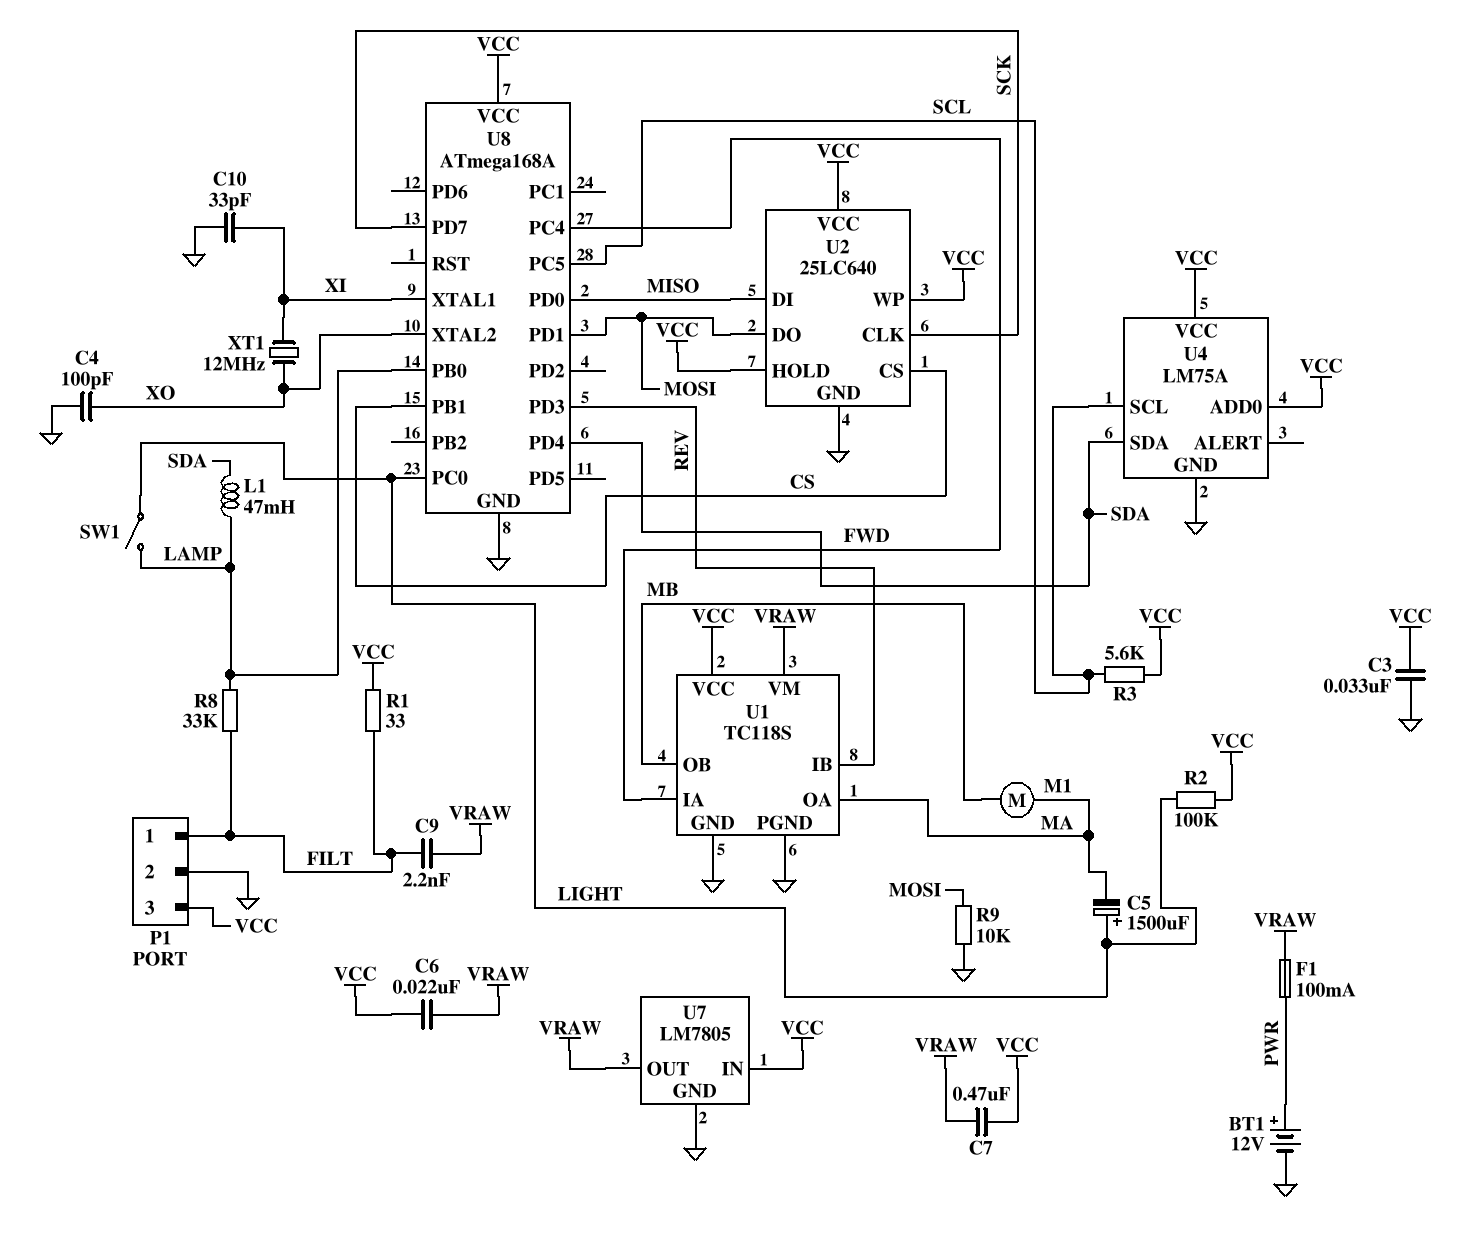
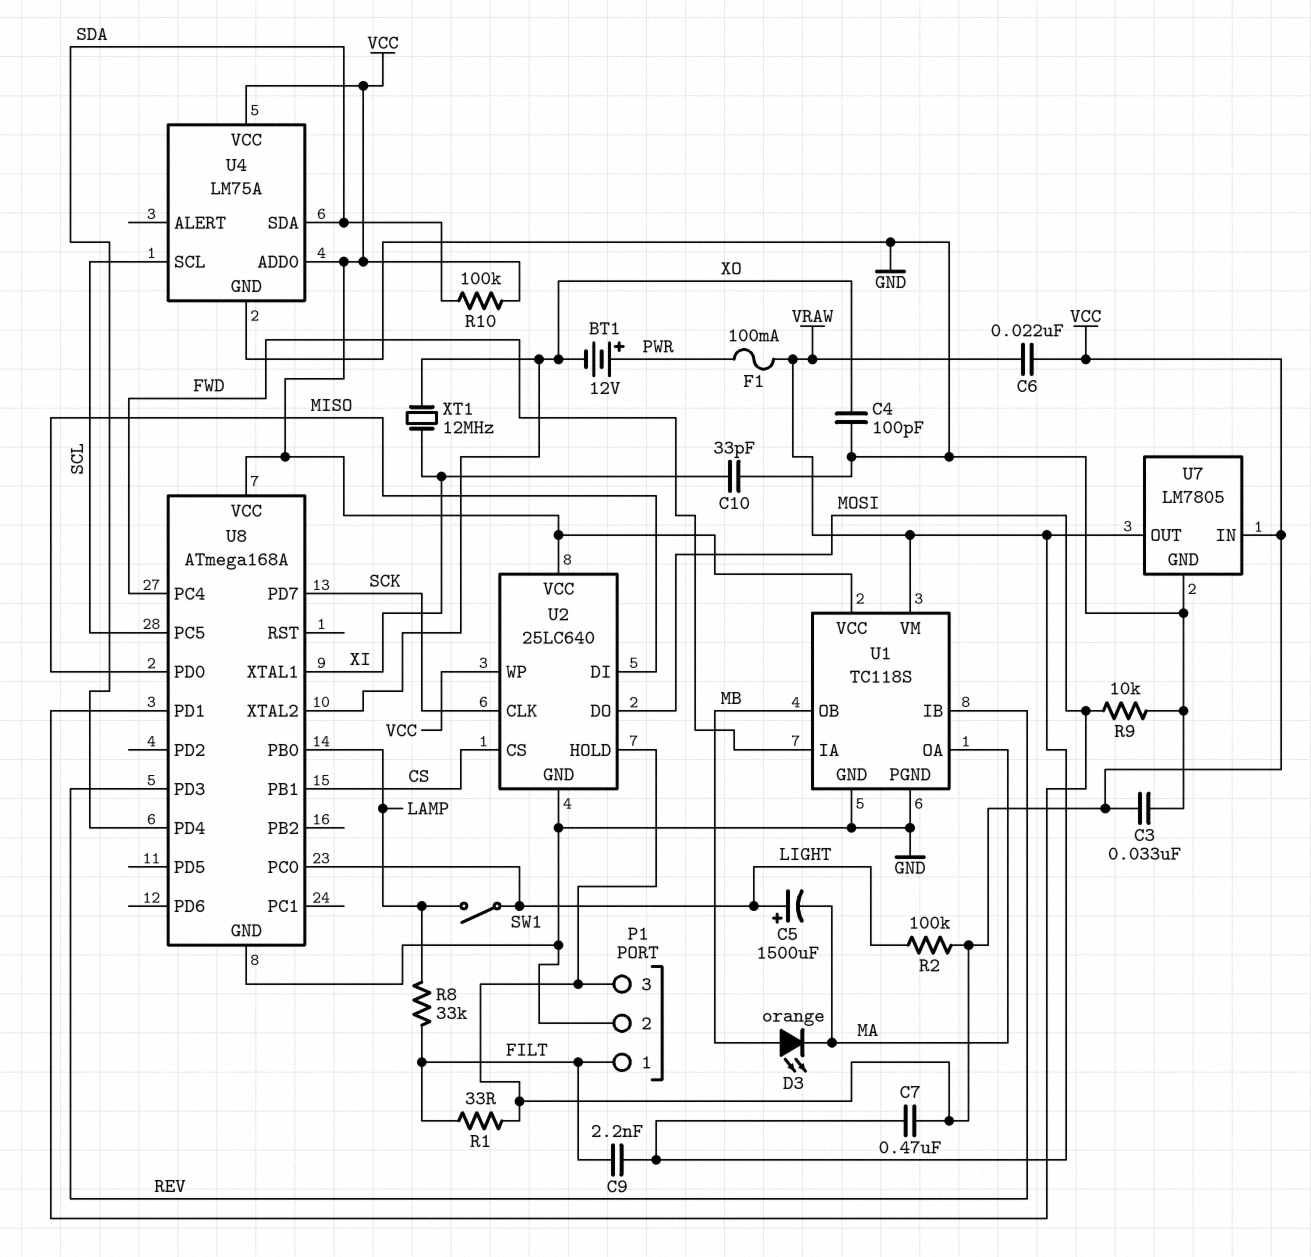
BT1: 12V (plus PWR, minus GND) -> 12V (plus PWR, minus XO)
D3: none -> LED orange (A MB, K MA)
L1: 47mH (LAMP, SDA) -> none
M1: motor (MA, MB) -> none
R3: 5.6k (SCL, VCC) -> none
R10: none -> 100k (SDA, VCC)

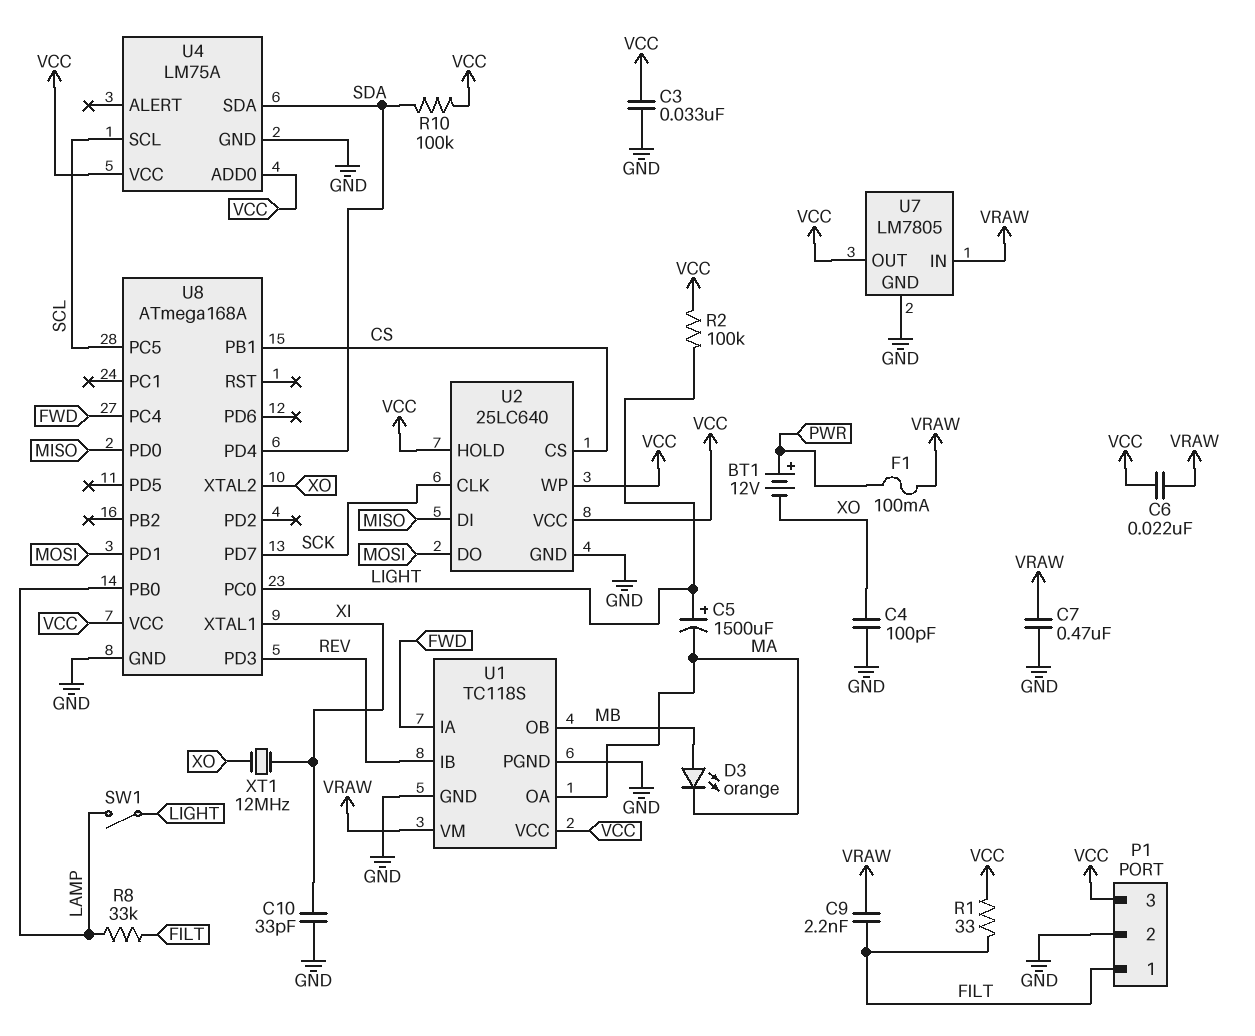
C7: 470nF (VCC, VRAW) -> 470nF (GND, VRAW)
R9: 10k (GND, MOSI) -> none
U7 pin IN: VCC -> VRAW
U7 pin OUT: VRAW -> VCC

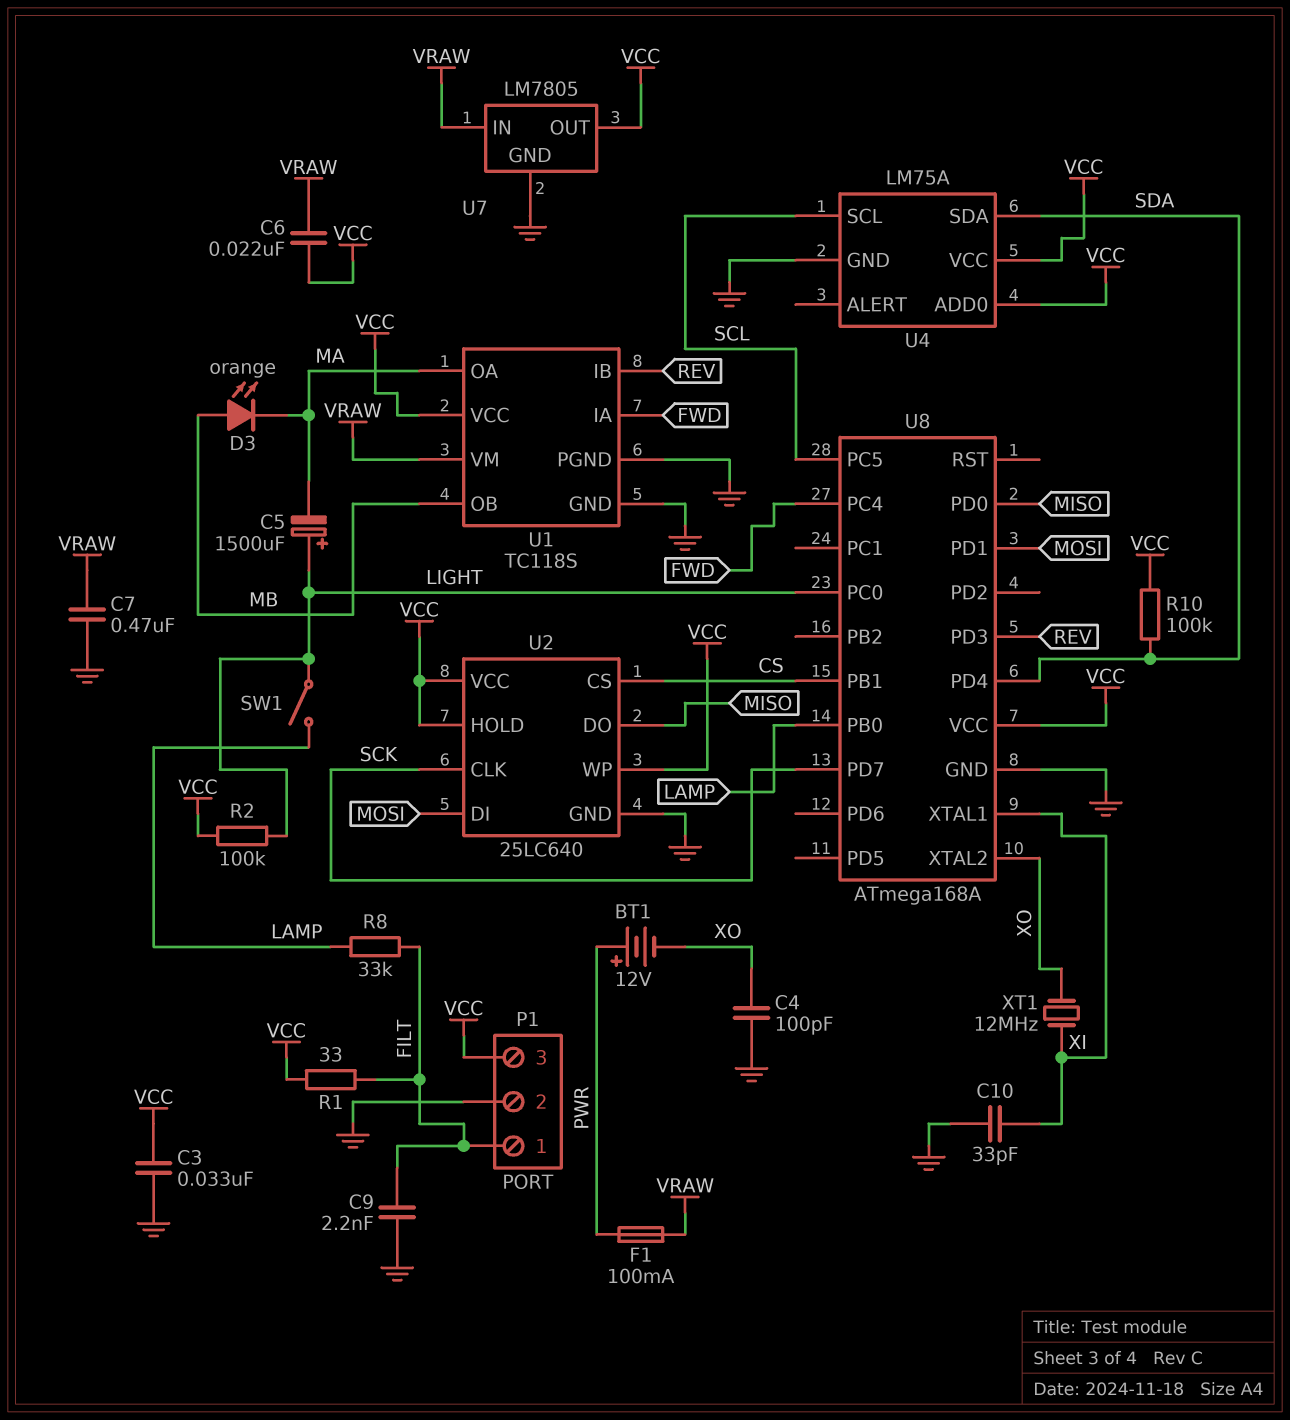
C9: 2.2nF (FILT, VRAW) -> 2.2nF (FILT, GND)
U2 pin DI: MISO -> MOSI
U2 pin DO: MOSI -> MISO

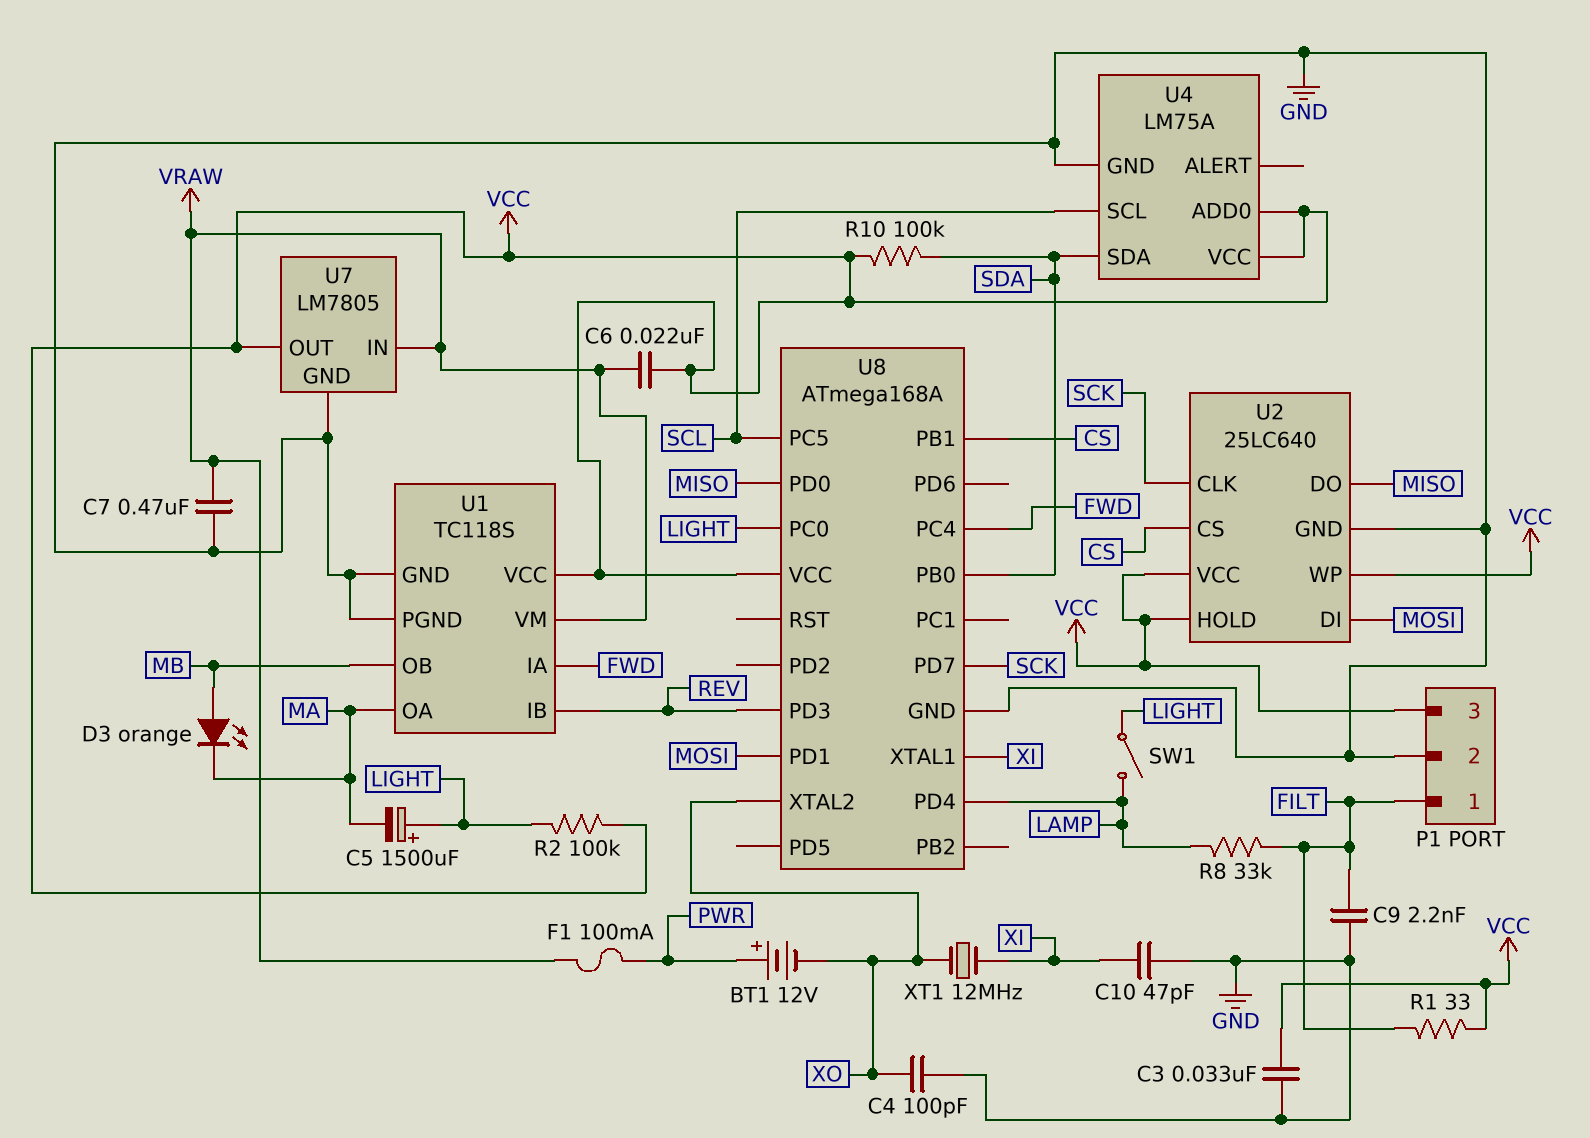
C10: 33pF (GND, XI) -> 47pF (GND, XI)
U8 pin PB0: LAMP -> SDA
U8 pin PD4: SDA -> LAMP

